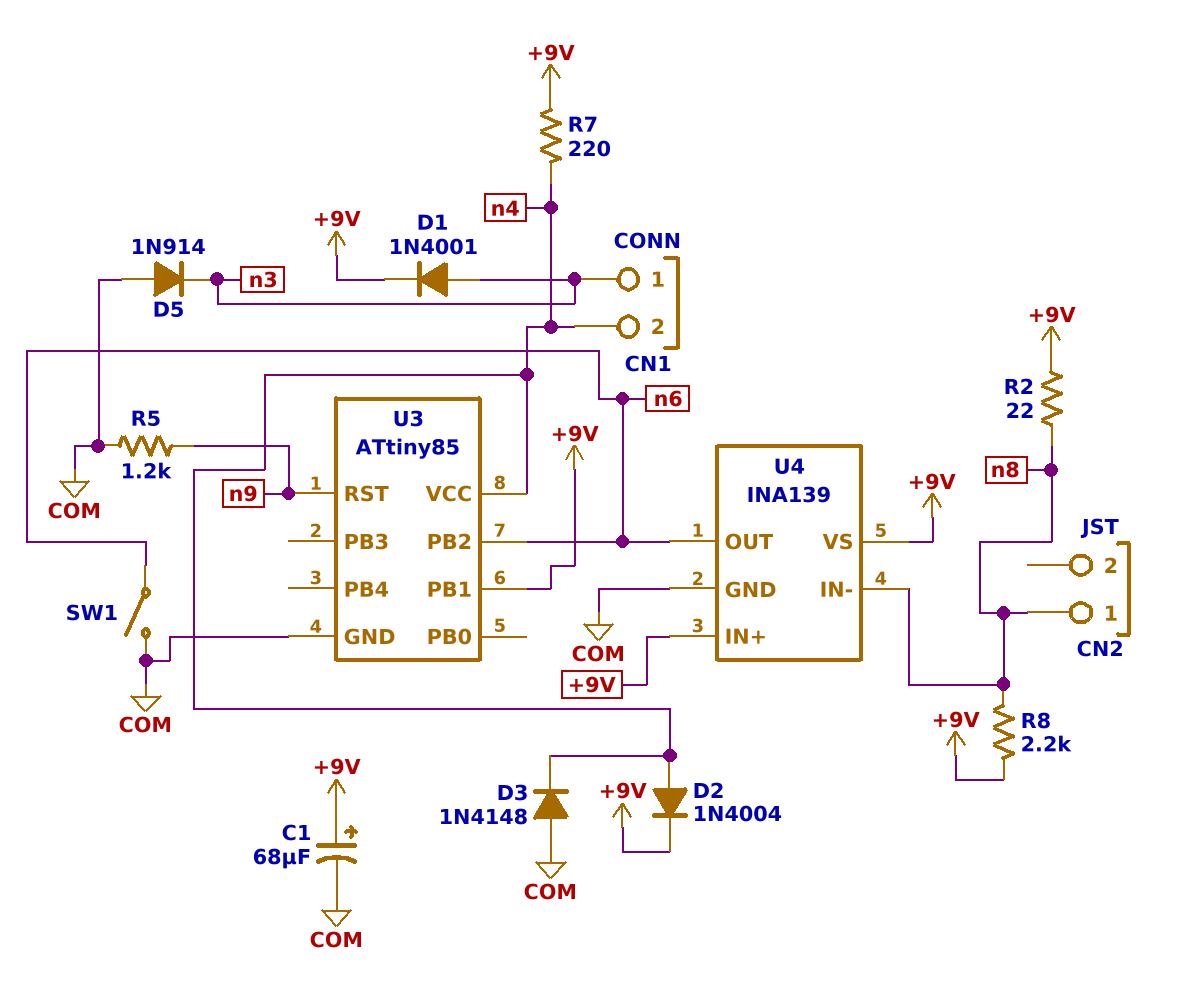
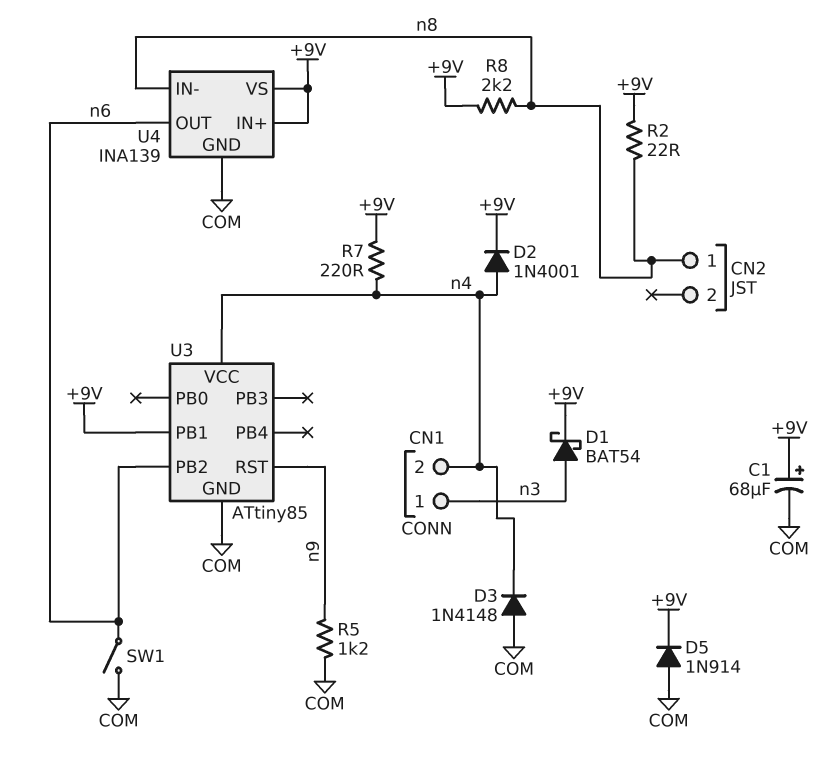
D1: diode 1N4001 (A n3, K +9V) -> schottky BAT54 (A n3, K +9V)
D2: diode 1N4004 (A n4, K +9V) -> diode 1N4001 (A n4, K +9V)
D5: diode 1N914 (A COM, K n3) -> diode 1N914 (A COM, K +9V)

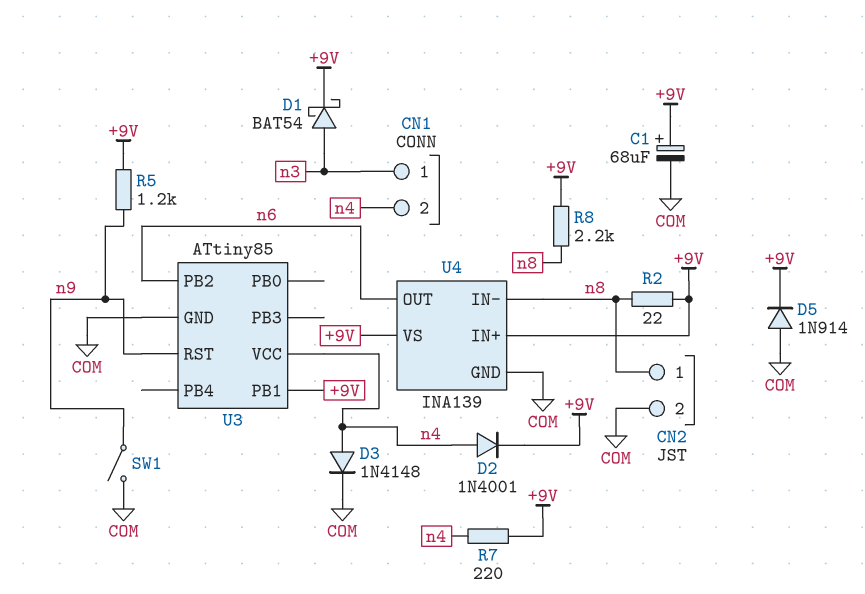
CN2 pin 2: none -> COM
D3: diode 1N4148 (A COM, K n4) -> diode 1N4148 (A n4, K COM)
R5: 1.2k (COM, n9) -> 1.2k (+9V, n9)
SW1: switch (COM, n6) -> switch (COM, n9)

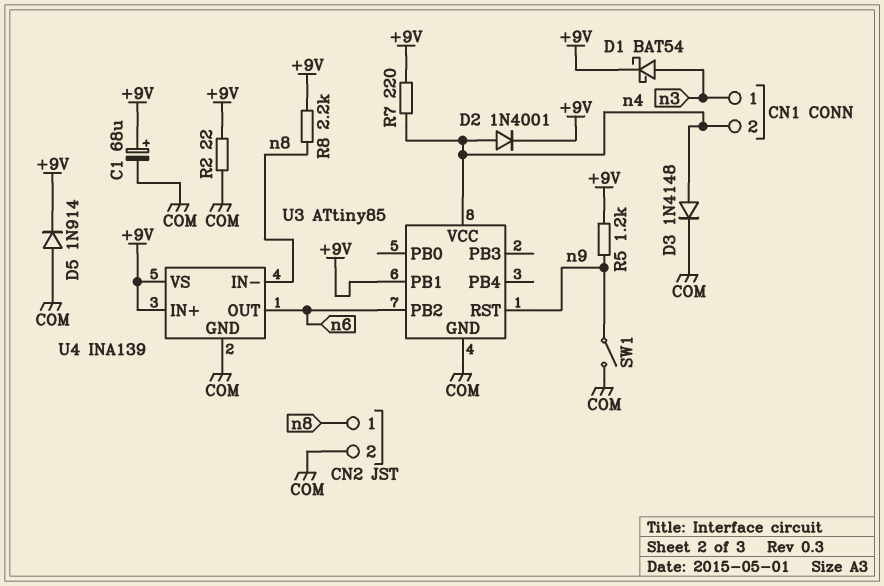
R2: 22 (+9V, n8) -> 22 (+9V, COM)

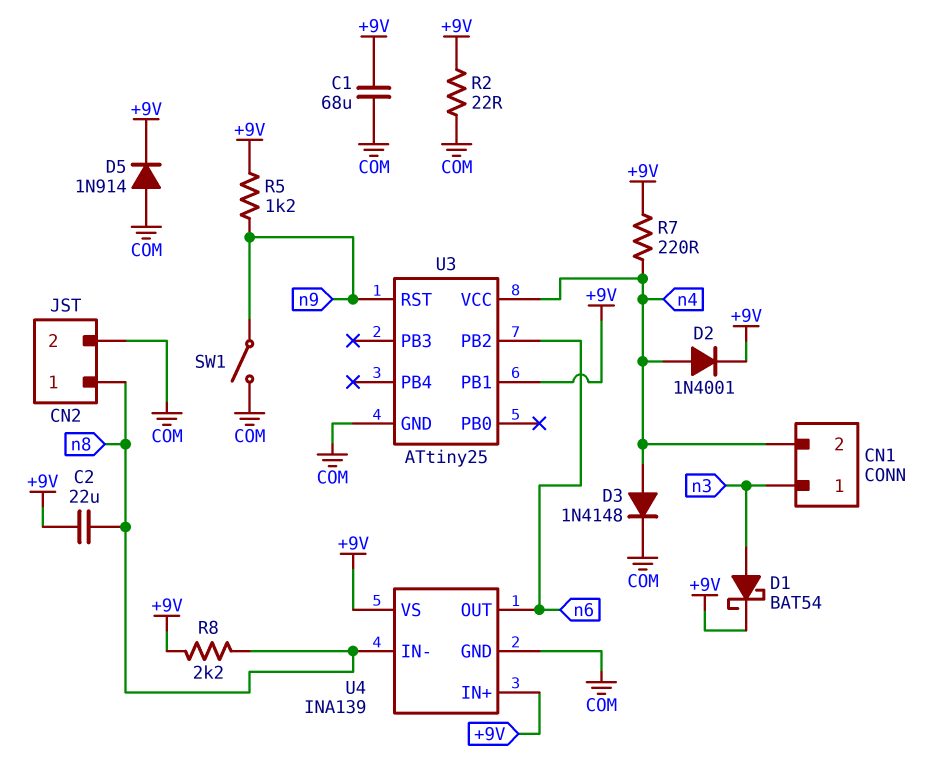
C1: 68uF (plus +9V, minus COM) -> 68uF (+9V, COM)
C2: none -> 22uF (+9V, n8)
U3: ATtiny85 -> ATtiny25

